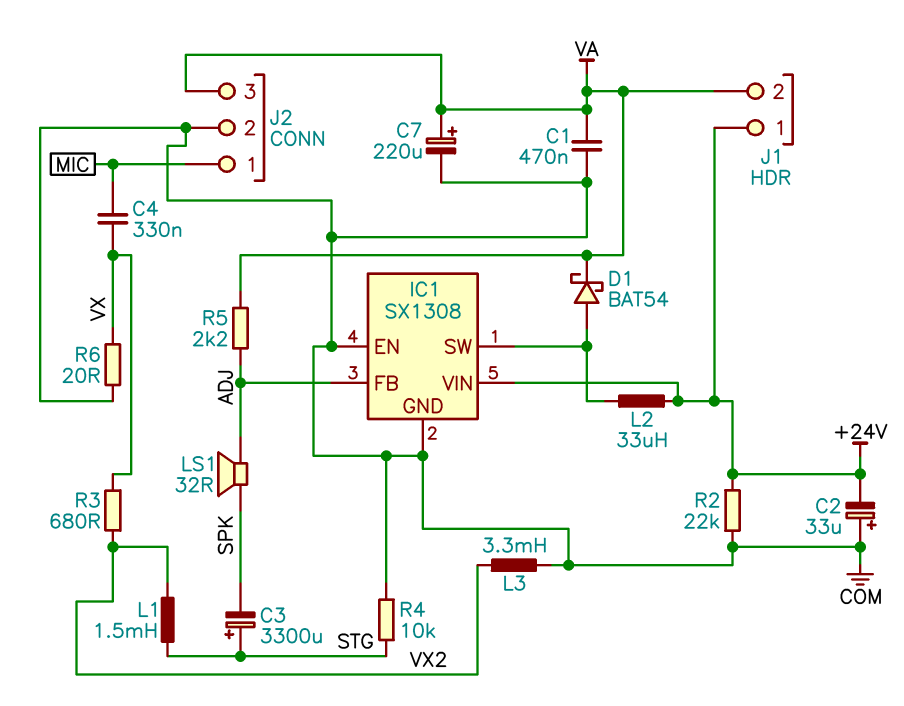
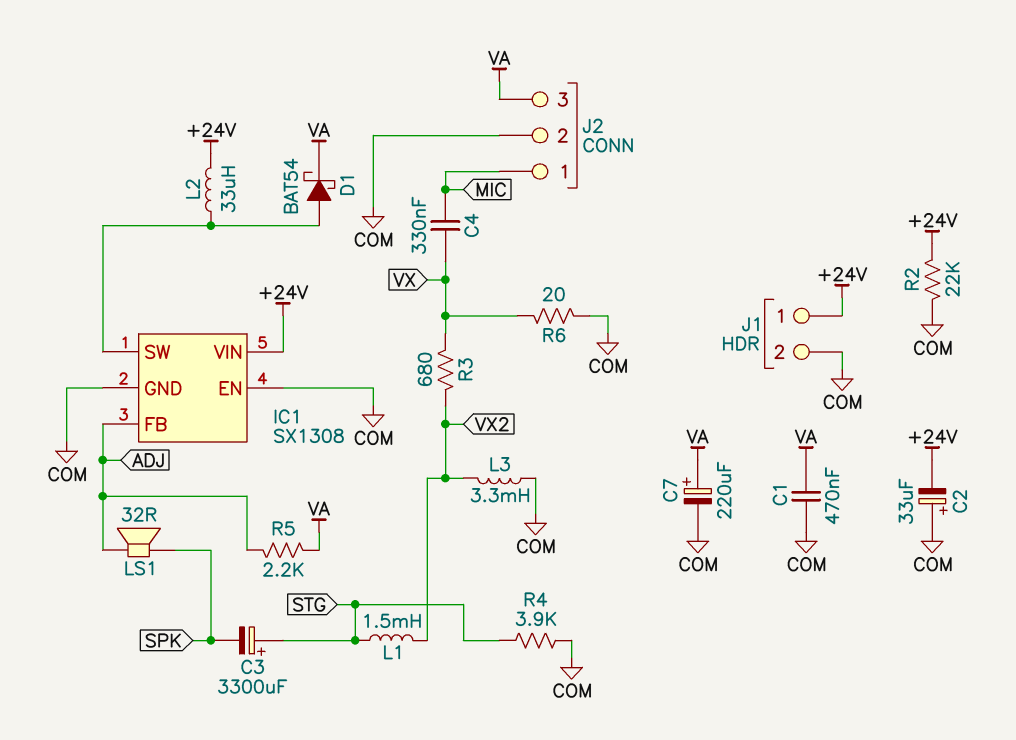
J1 pin 2: VA -> COM
R4: 10k (COM, STG) -> 3.9k (COM, STG)

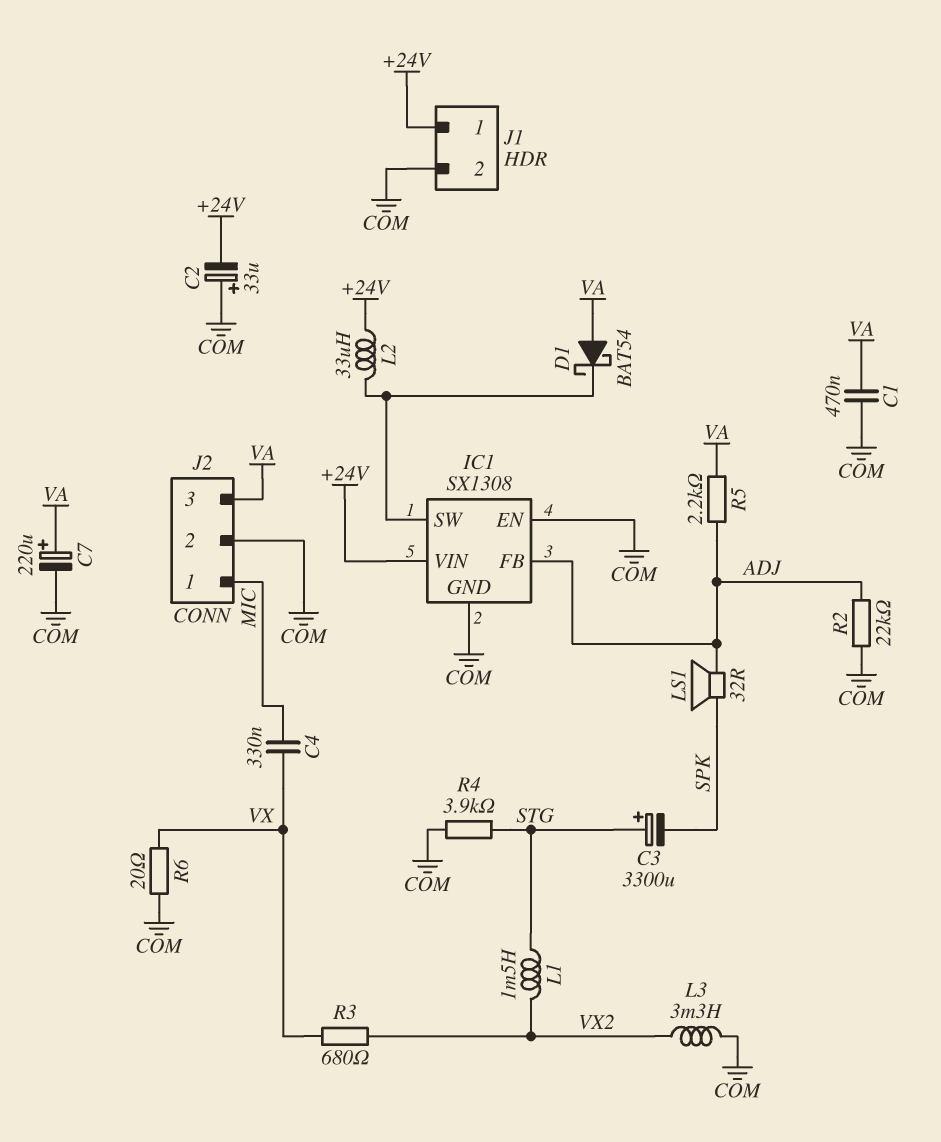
D1: schottky BAT54 (A IC1/SW, K VA) -> schottky BAT54 (A VA, K IC1/SW)
R2: 22k (+24V, COM) -> 22k (ADJ, COM)

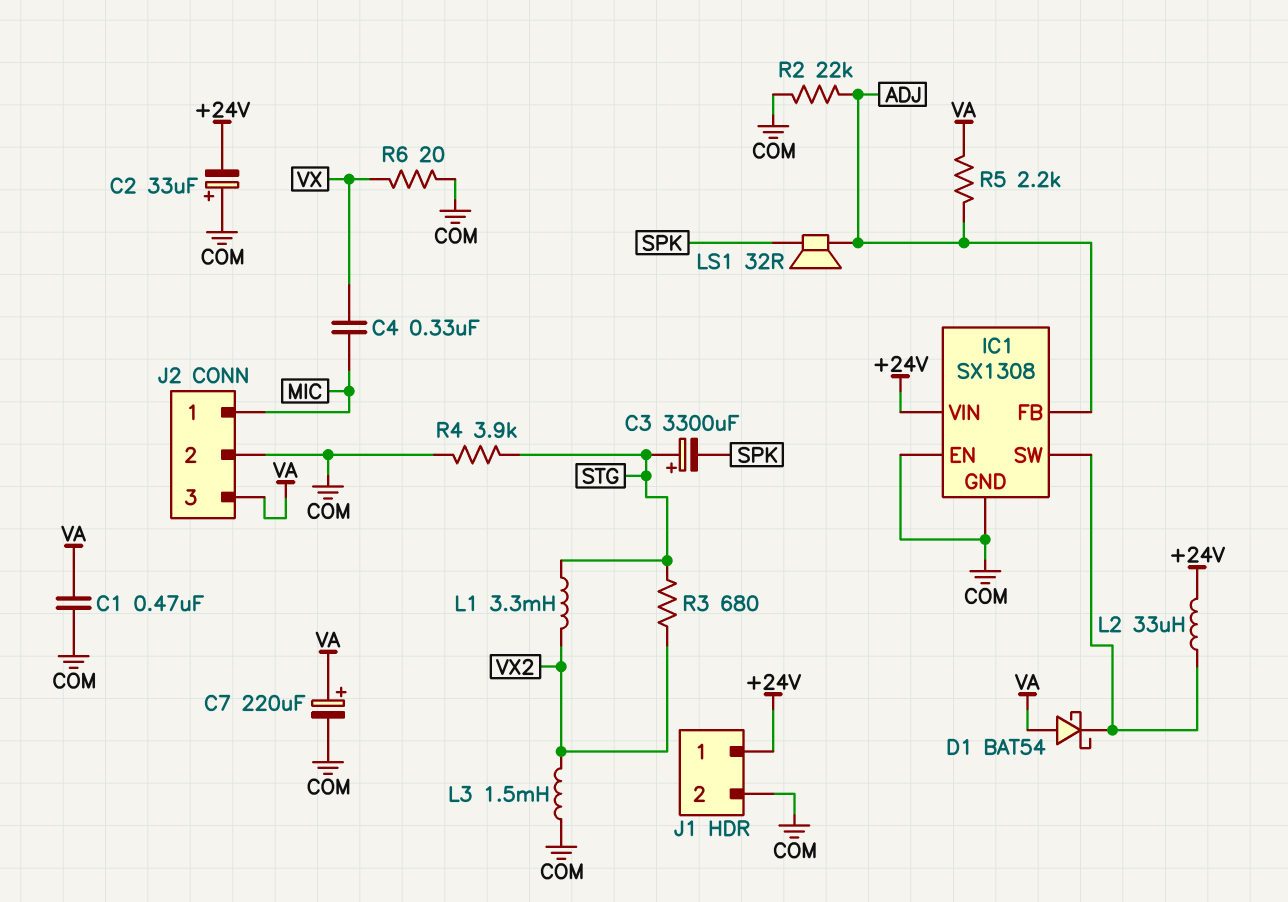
L1: 1.5mH (STG, VX2) -> 3.3mH (STG, VX2)
L3: 3.3mH (COM, VX2) -> 1.5mH (COM, VX2)
R3: 680 (VX, VX2) -> 680 (STG, VX2)

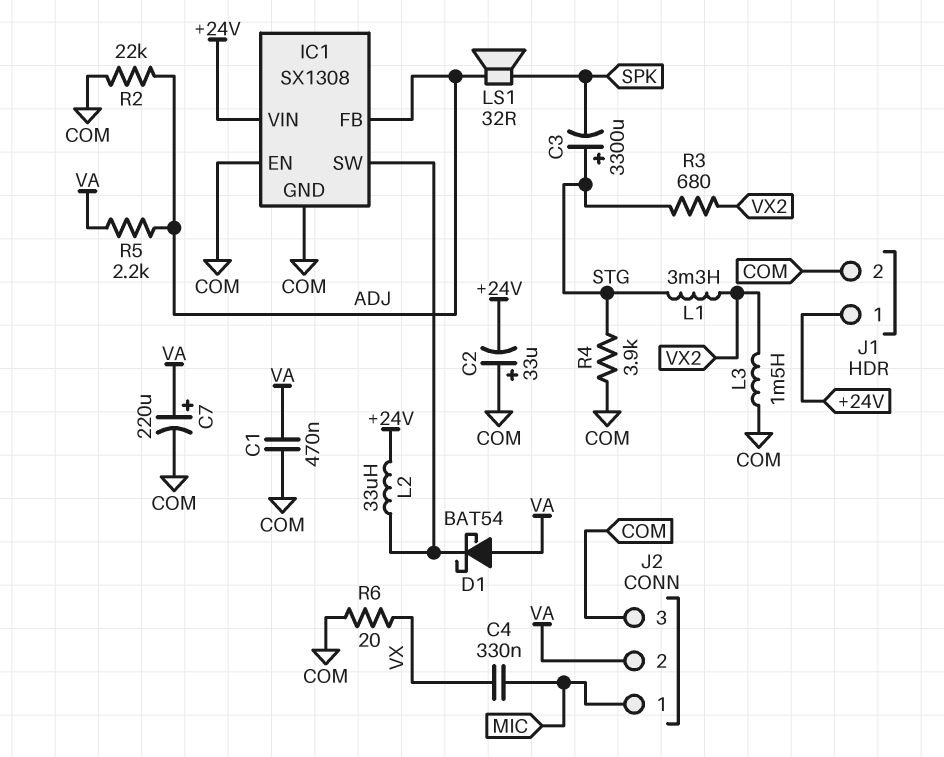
J2 pin 2: COM -> VA
J2 pin 3: VA -> COM

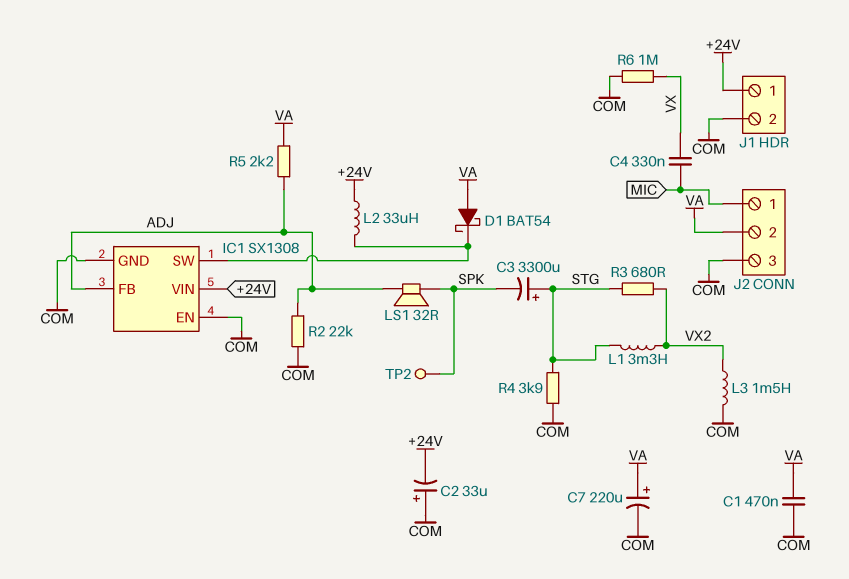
R6: 20 (COM, VX) -> 1M (COM, VX)
TP2: none -> test point (SPK)

